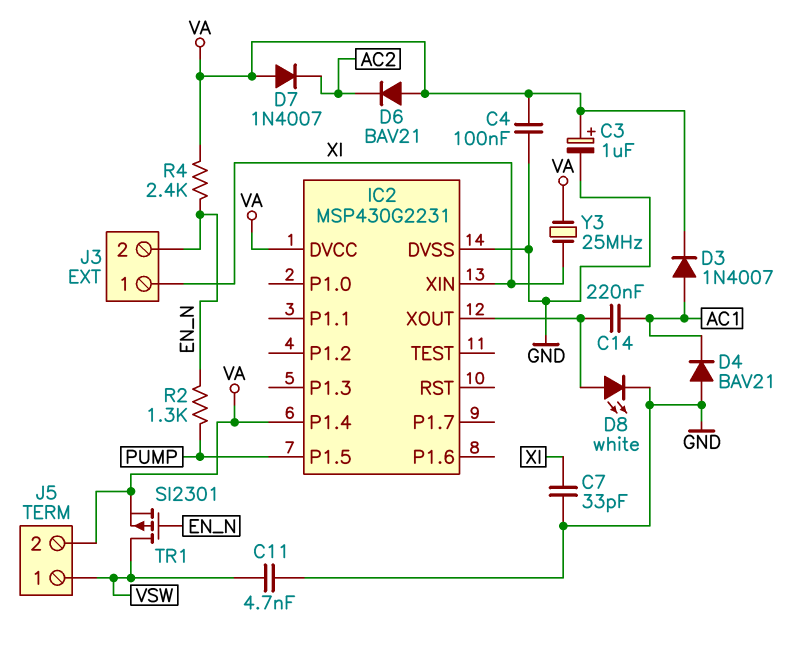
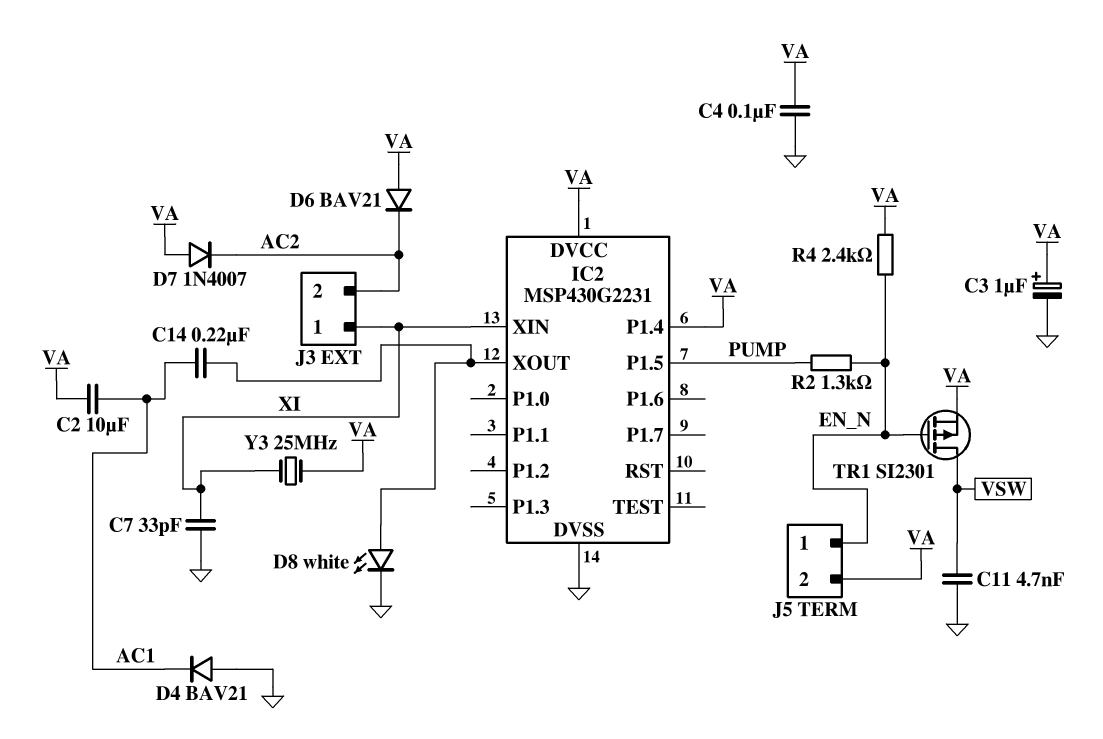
C2: none -> 10uF (AC1, VA)
D3: diode 1N4007 (A AC1, K VA) -> none
J3 pin 2: EN_N -> AC2
J5 pin 1: VSW -> EN_N

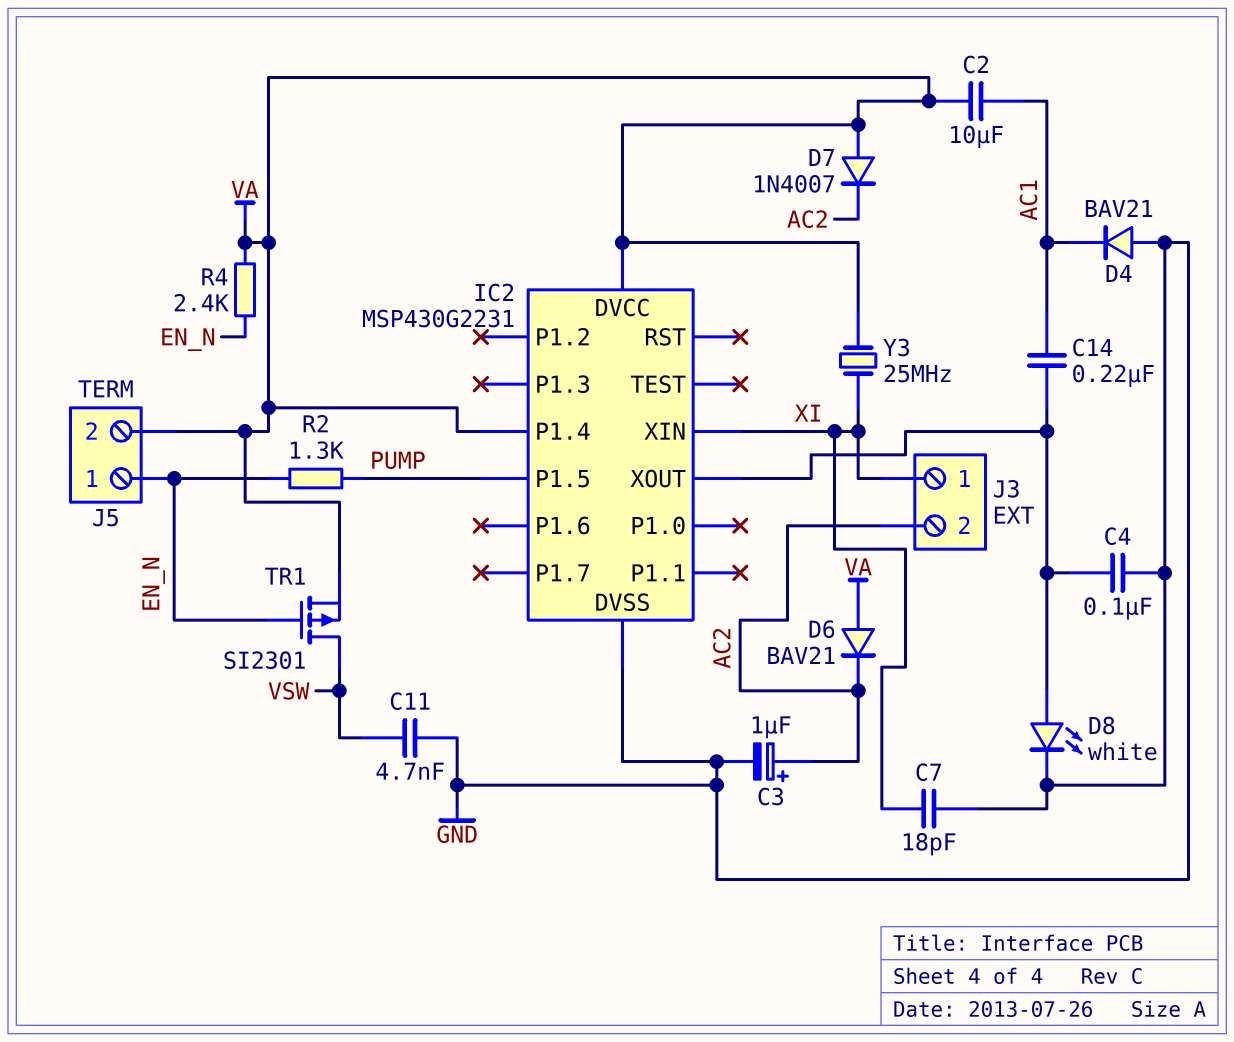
C3: 1uF (plus VA, minus GND) -> 1uF (plus AC2, minus GND)
C4: 100nF (GND, VA) -> 100nF (GND, IC2/XOUT)
C7: 33pF (GND, XI) -> 18pF (GND, XI)

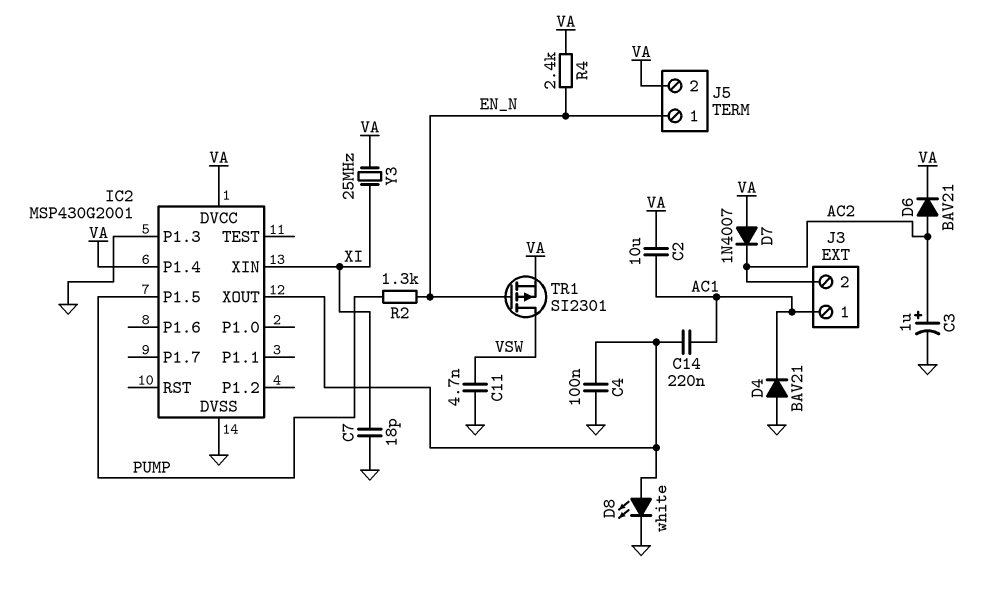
D6: diode BAV21 (A VA, K AC2) -> diode BAV21 (A AC2, K VA)
IC2: MSP430G2231 -> MSP430G2001
IC2 pin P1.3: none -> GND
J3 pin 1: XI -> AC1

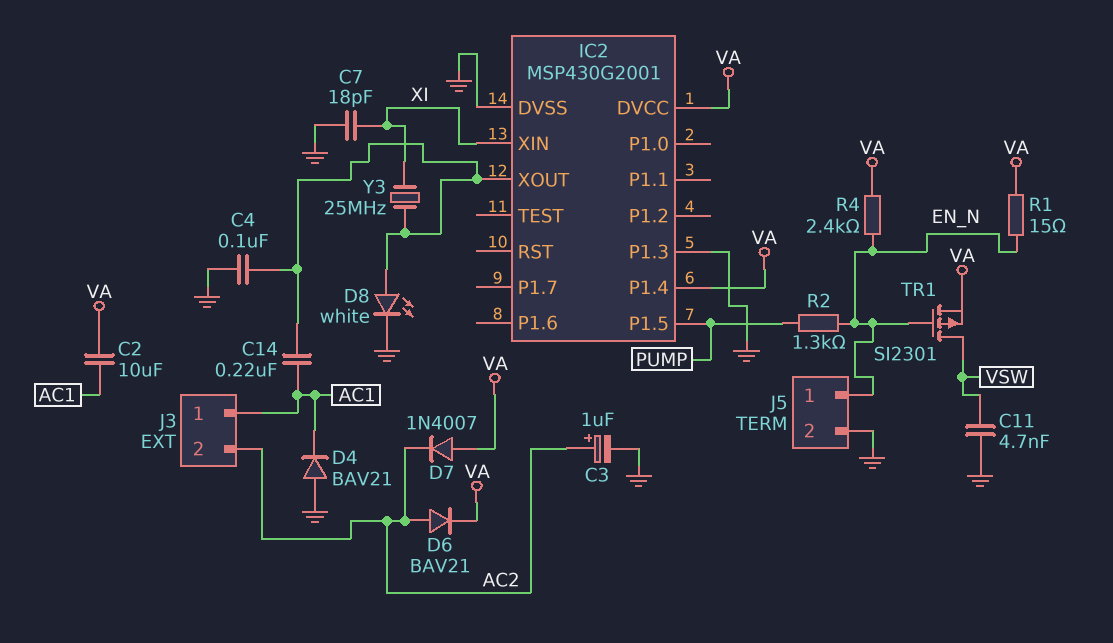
J5 pin 2: VA -> GND
R1: none -> 15 (EN_N, VA)
Y3: 25MHz (VA, XI) -> 25MHz (IC2/XOUT, XI)

